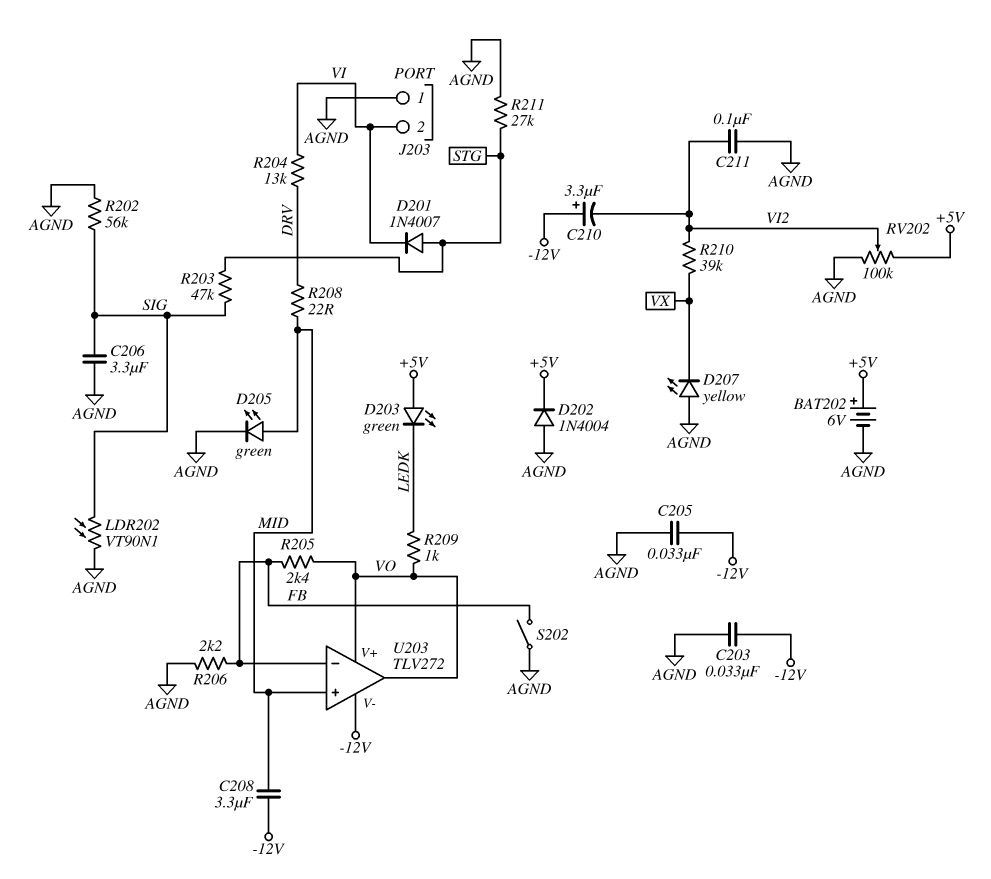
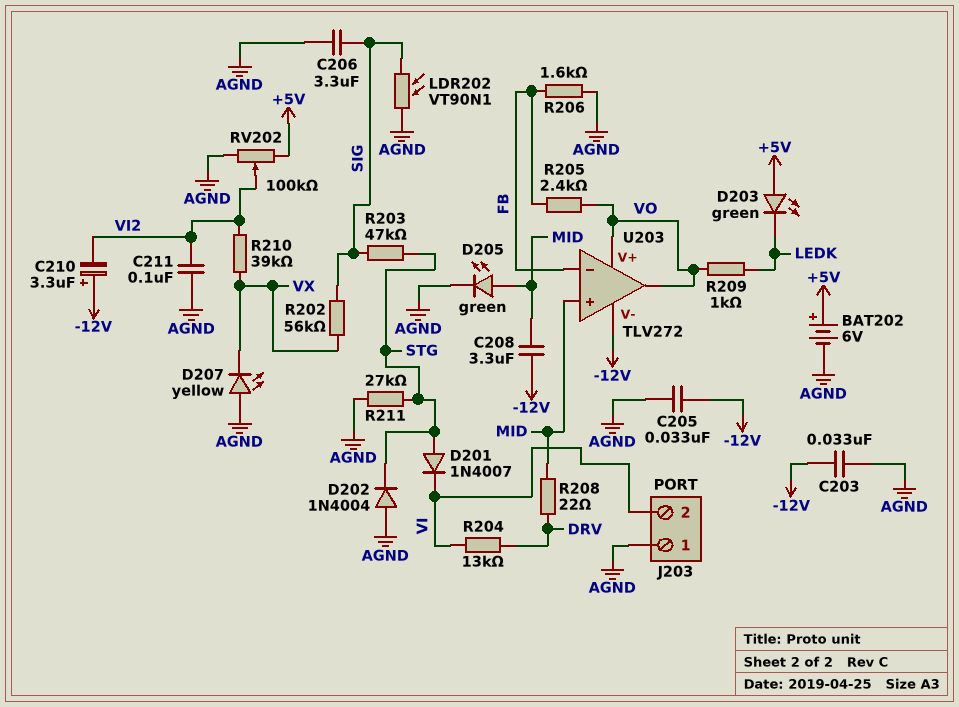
D202: diode 1N4004 (A AGND, K +5V) -> diode 1N4004 (A AGND, K STG)
R202: 56k (AGND, SIG) -> 56k (SIG, VX)
R206: 2.2k (AGND, FB) -> 1.6k (AGND, FB)
S202: switch (AGND, FB) -> none

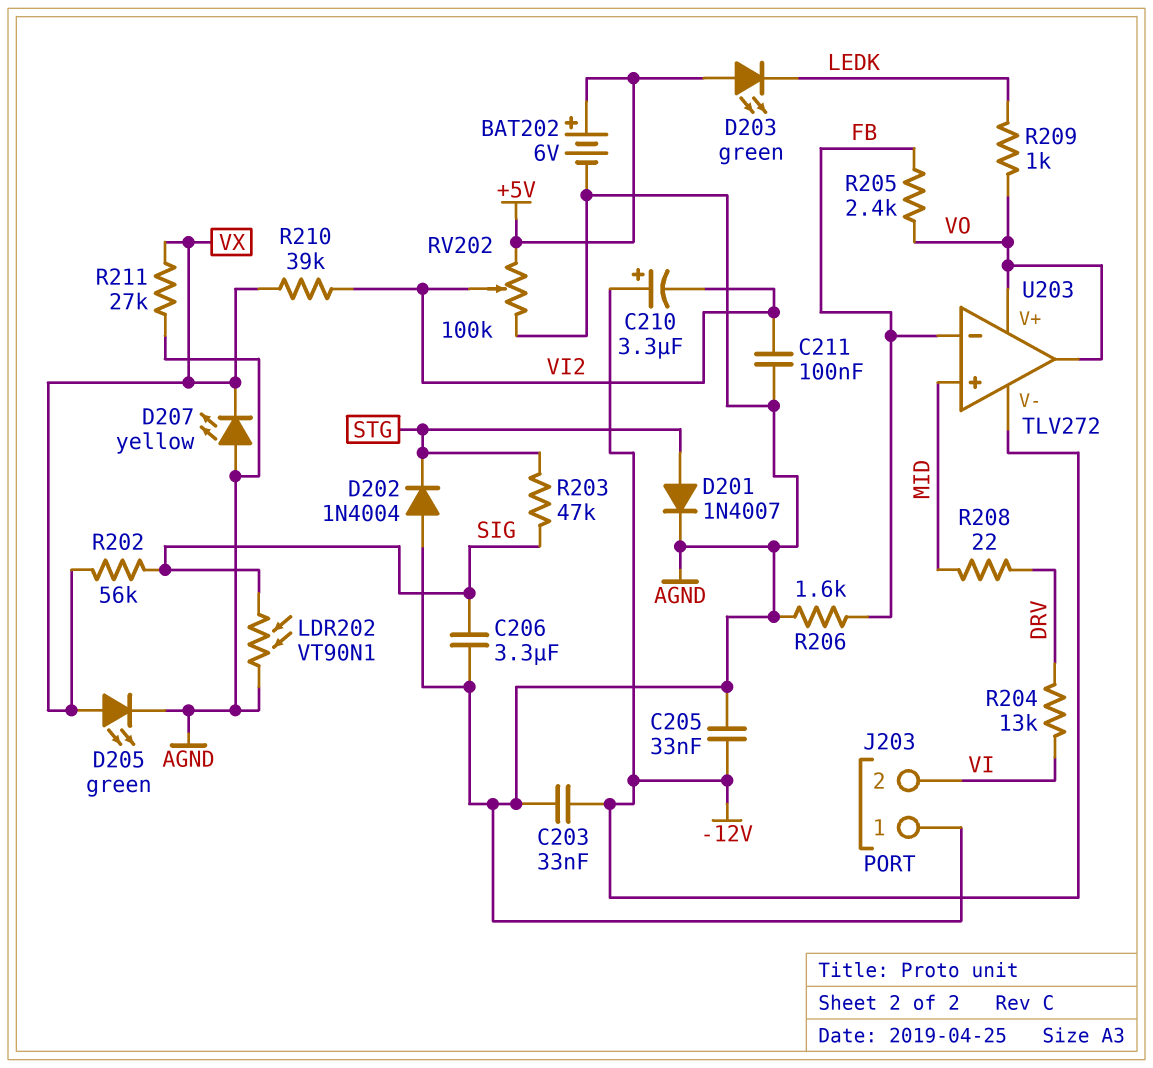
C208: 3.3uF (-12V, MID) -> none
D201: diode 1N4007 (A STG, K VI) -> diode 1N4007 (A STG, K AGND)
D205: LED green (A MID, K AGND) -> LED green (A VX, K AGND)
R211: 27k (AGND, STG) -> 27k (AGND, VX)

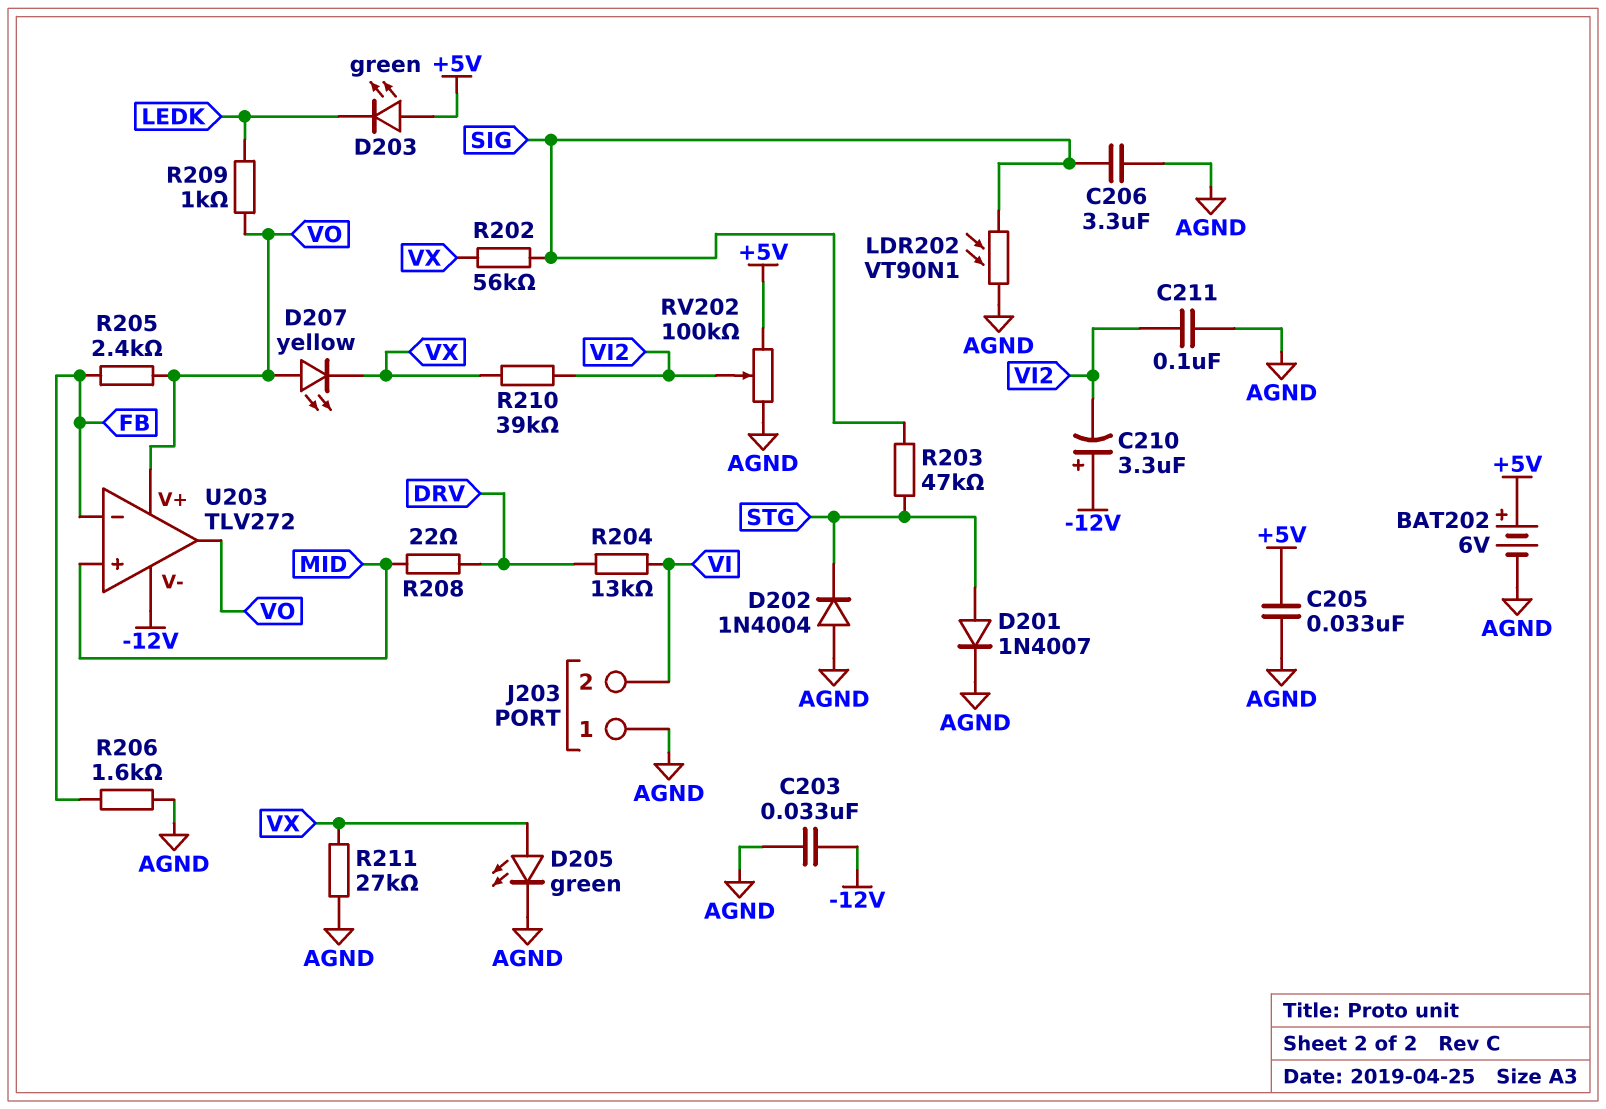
C205: 33nF (-12V, AGND) -> 33nF (+5V, AGND)
D207: LED yellow (A AGND, K VX) -> LED yellow (A VO, K VX)

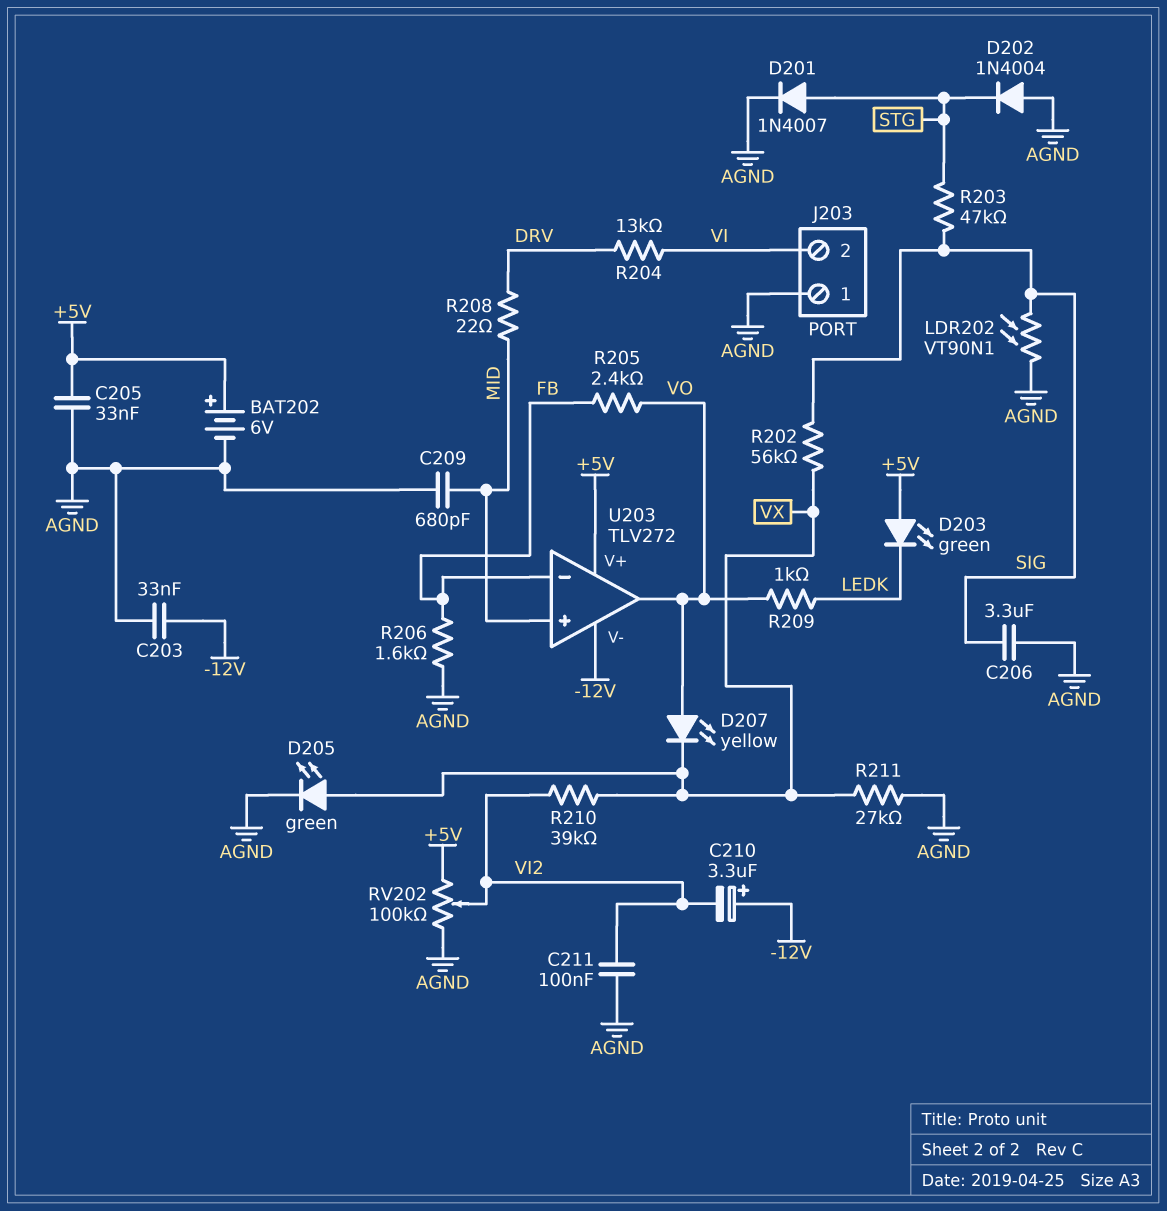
C209: none -> 680pF (AGND, MID)
U203 pin V+: VO -> +5V

